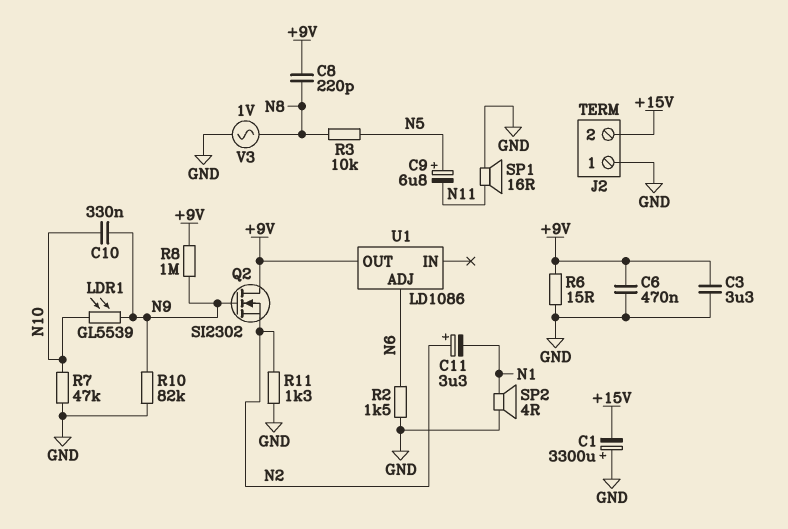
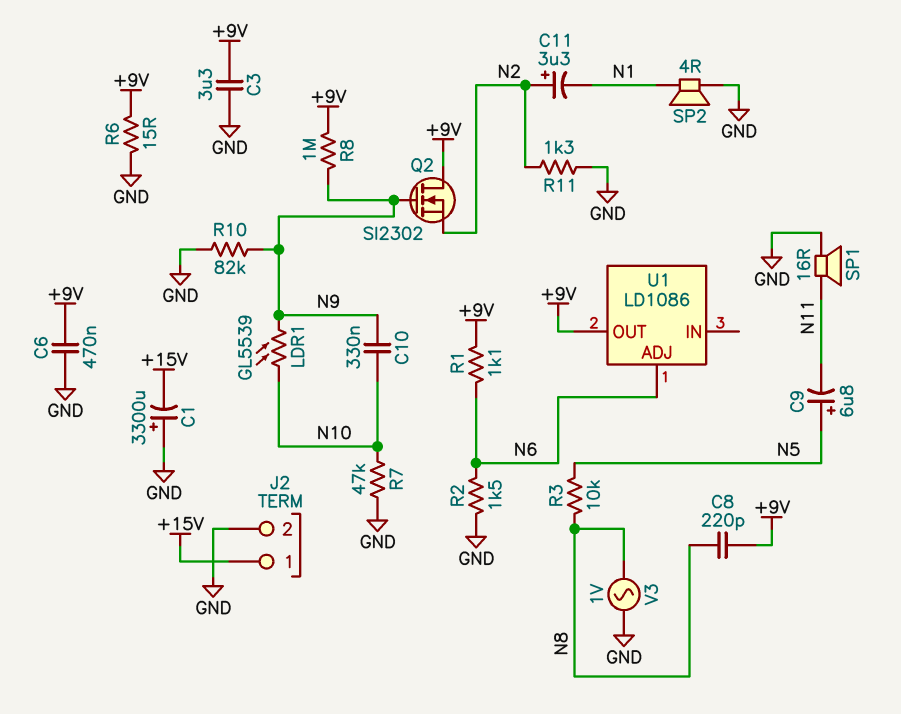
J2 pin 1: GND -> +15V
J2 pin 2: +15V -> GND
R1: none -> 1.1k (+9V, N6)

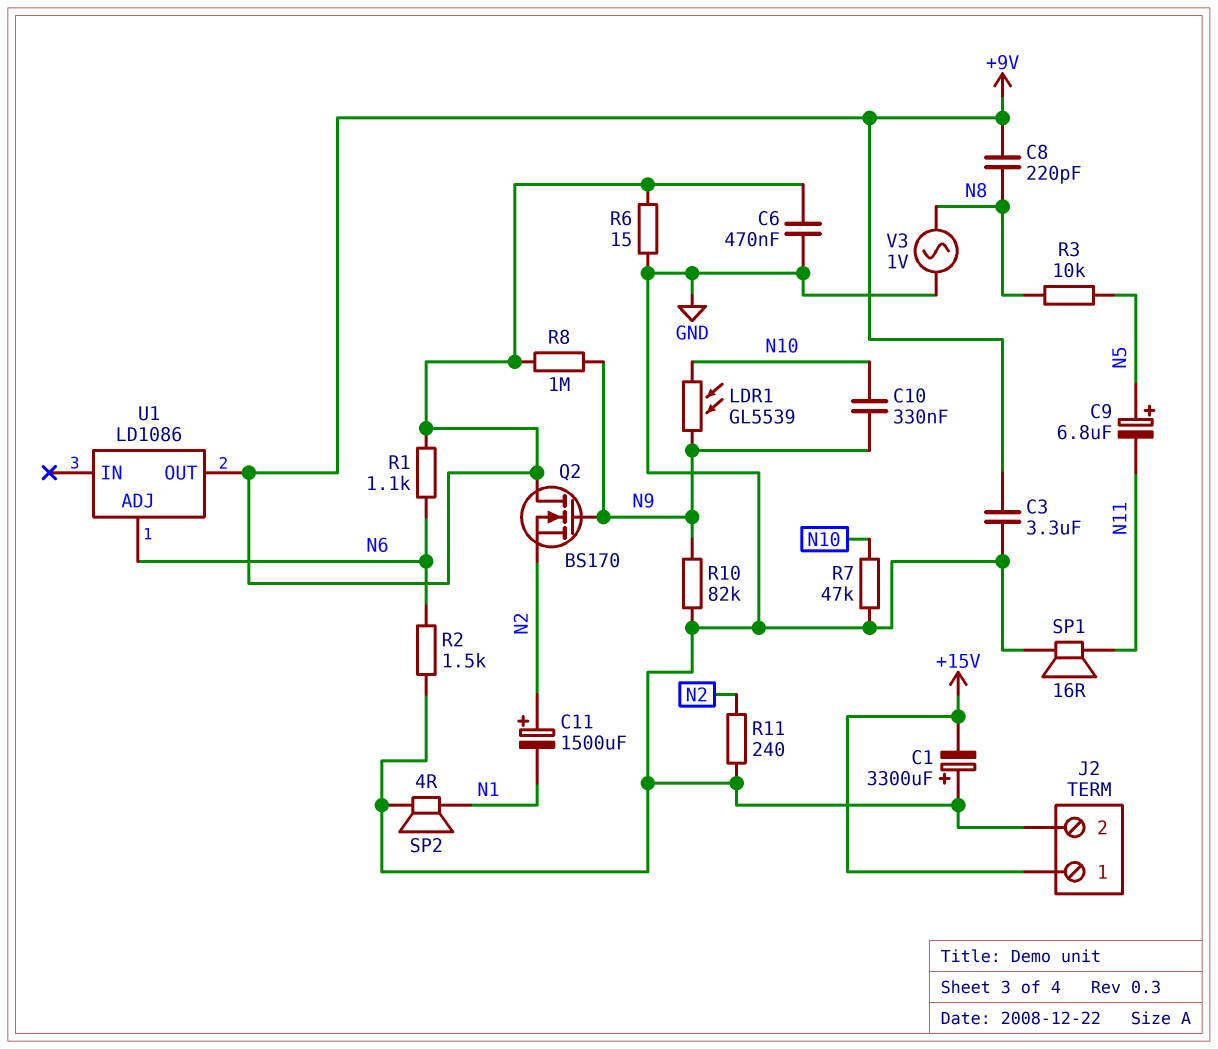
C11: 3.3uF (plus N2, minus N1) -> 1500uF (plus N2, minus N1)
Q2: NMOS SI2302 (G N9, D +9V, S N2) -> NMOS BS170 (G N9, D +9V, S N2)
R11: 1.3k (GND, N2) -> 240 (GND, N2)

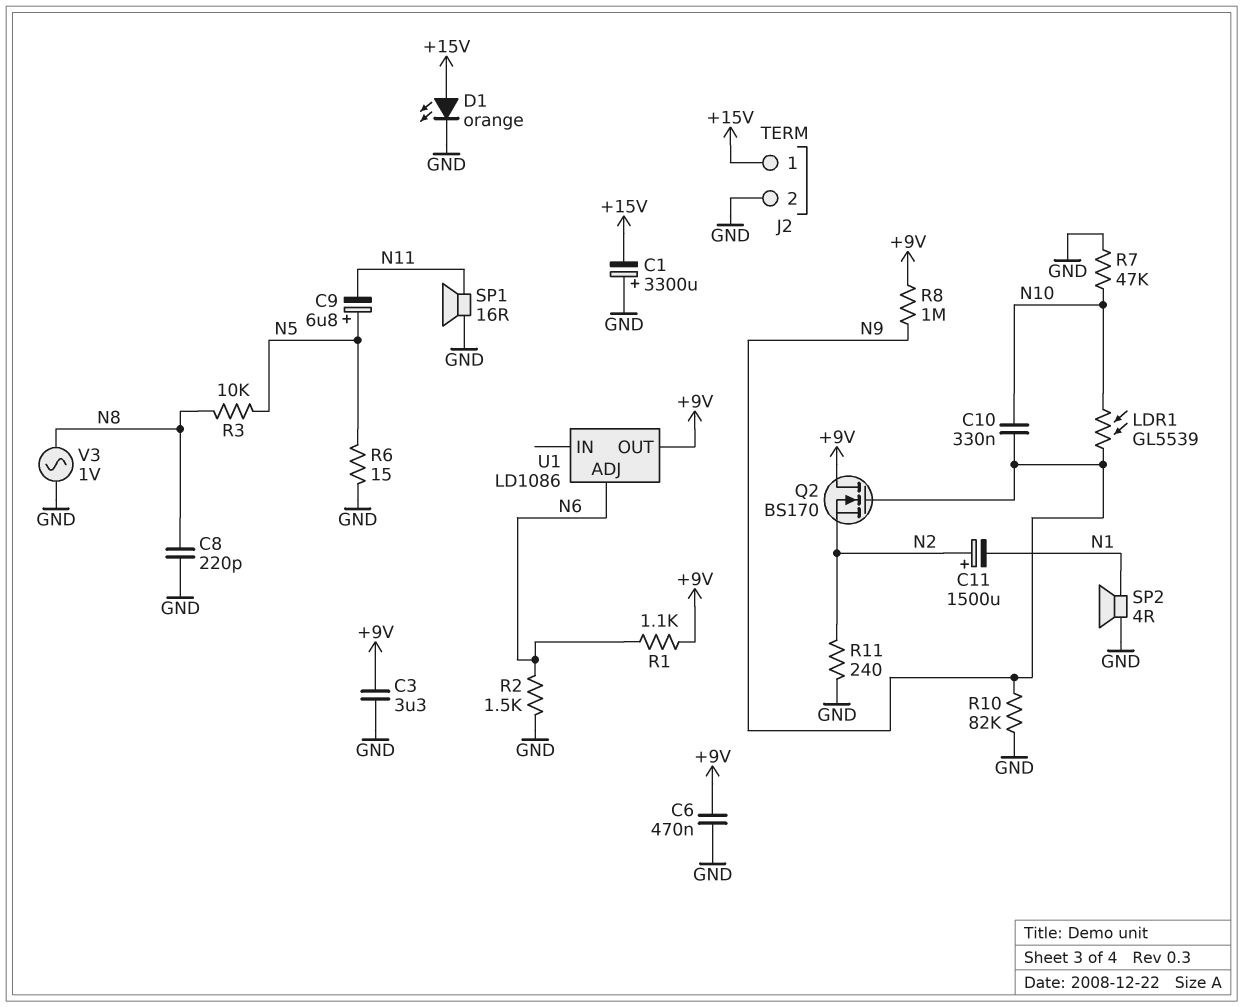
C8: 220pF (+9V, N8) -> 220pF (GND, N8)
D1: none -> LED orange (A +15V, K GND)
R6: 15 (+9V, GND) -> 15 (GND, N5)

